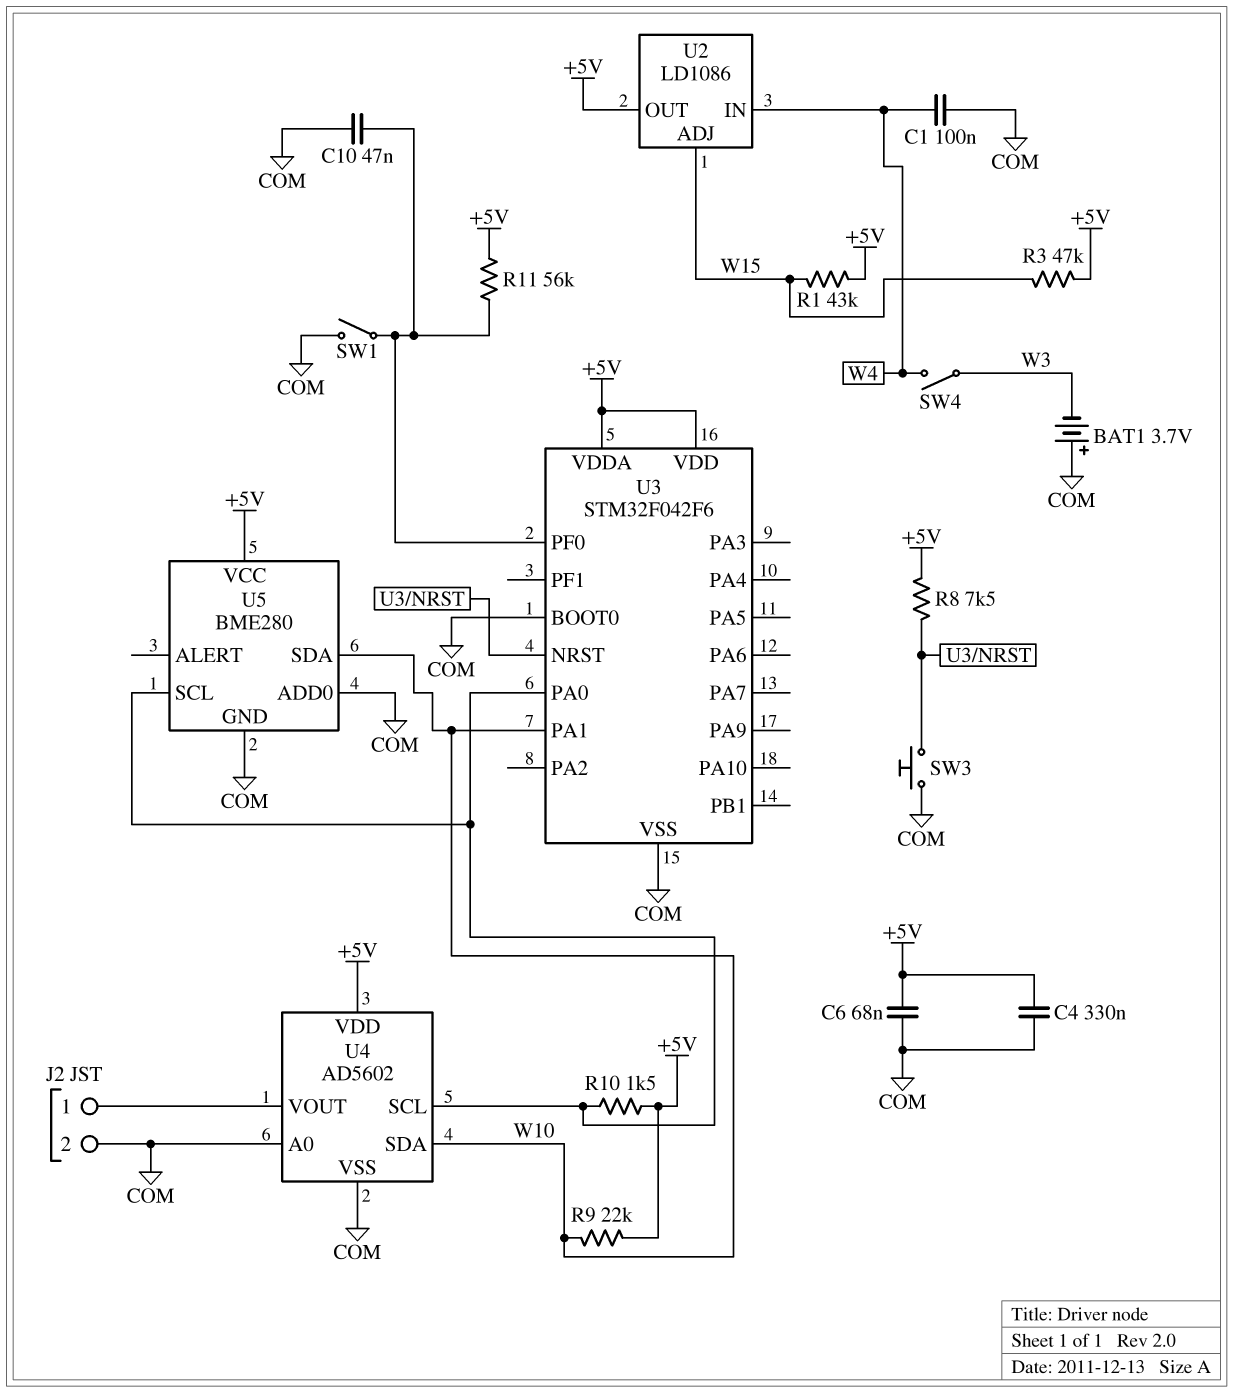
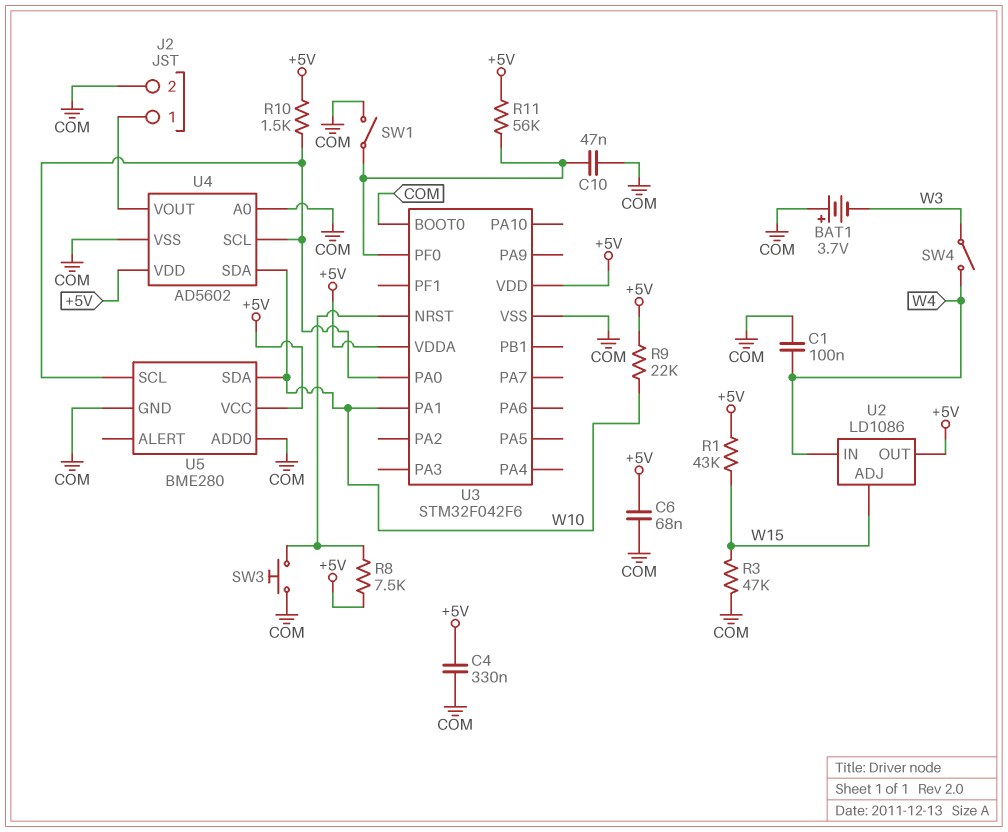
R3: 47k (+5V, W15) -> 47k (COM, W15)

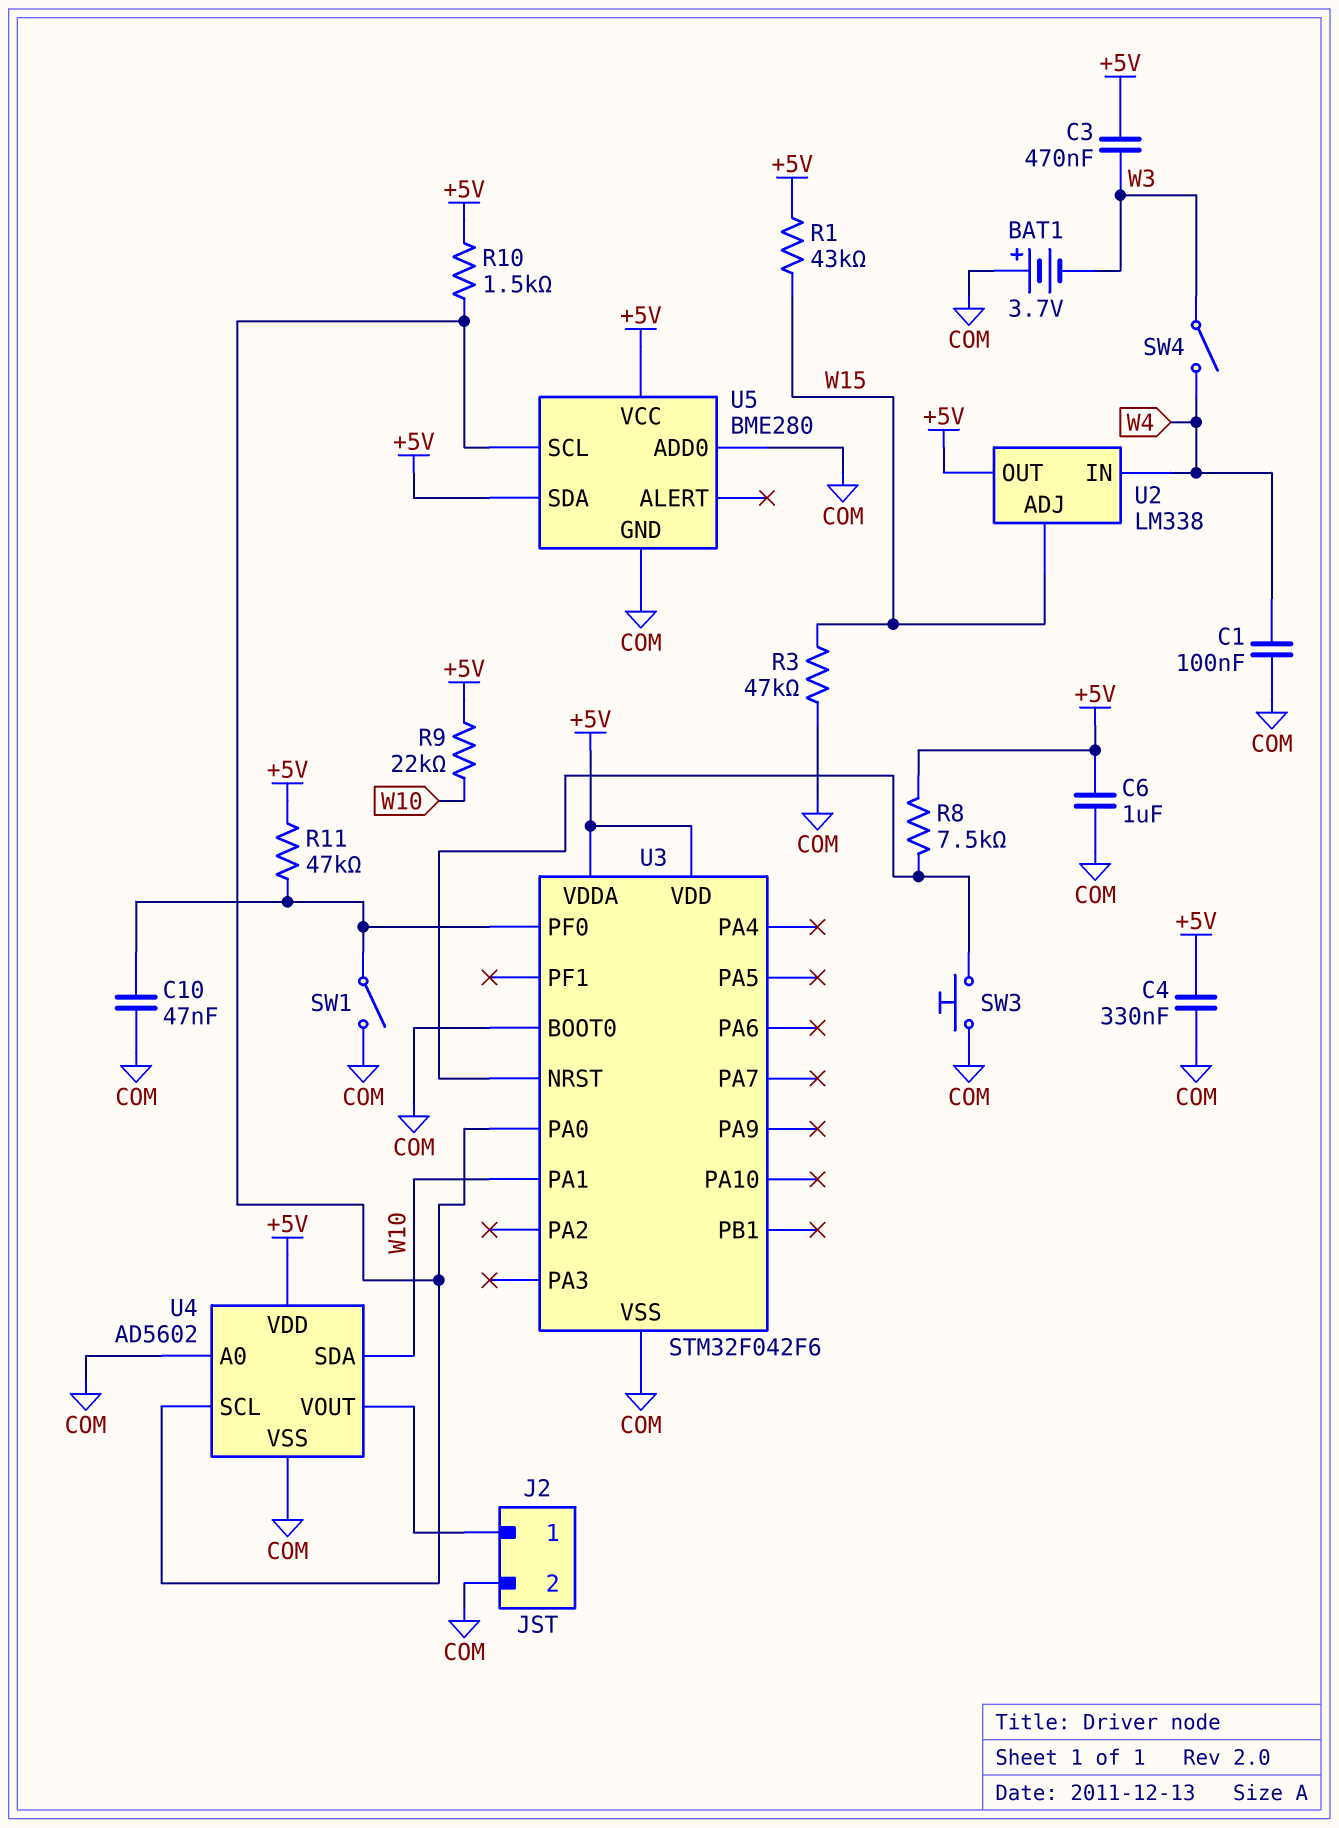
C3: none -> 470nF (+5V, W3)
C6: 68nF (+5V, COM) -> 1uF (+5V, COM)
R11: 56k (+5V, U3/PF0) -> 47k (+5V, U3/PF0)
U2: LD1086 -> LM338
U5 pin SDA: W10 -> +5V

